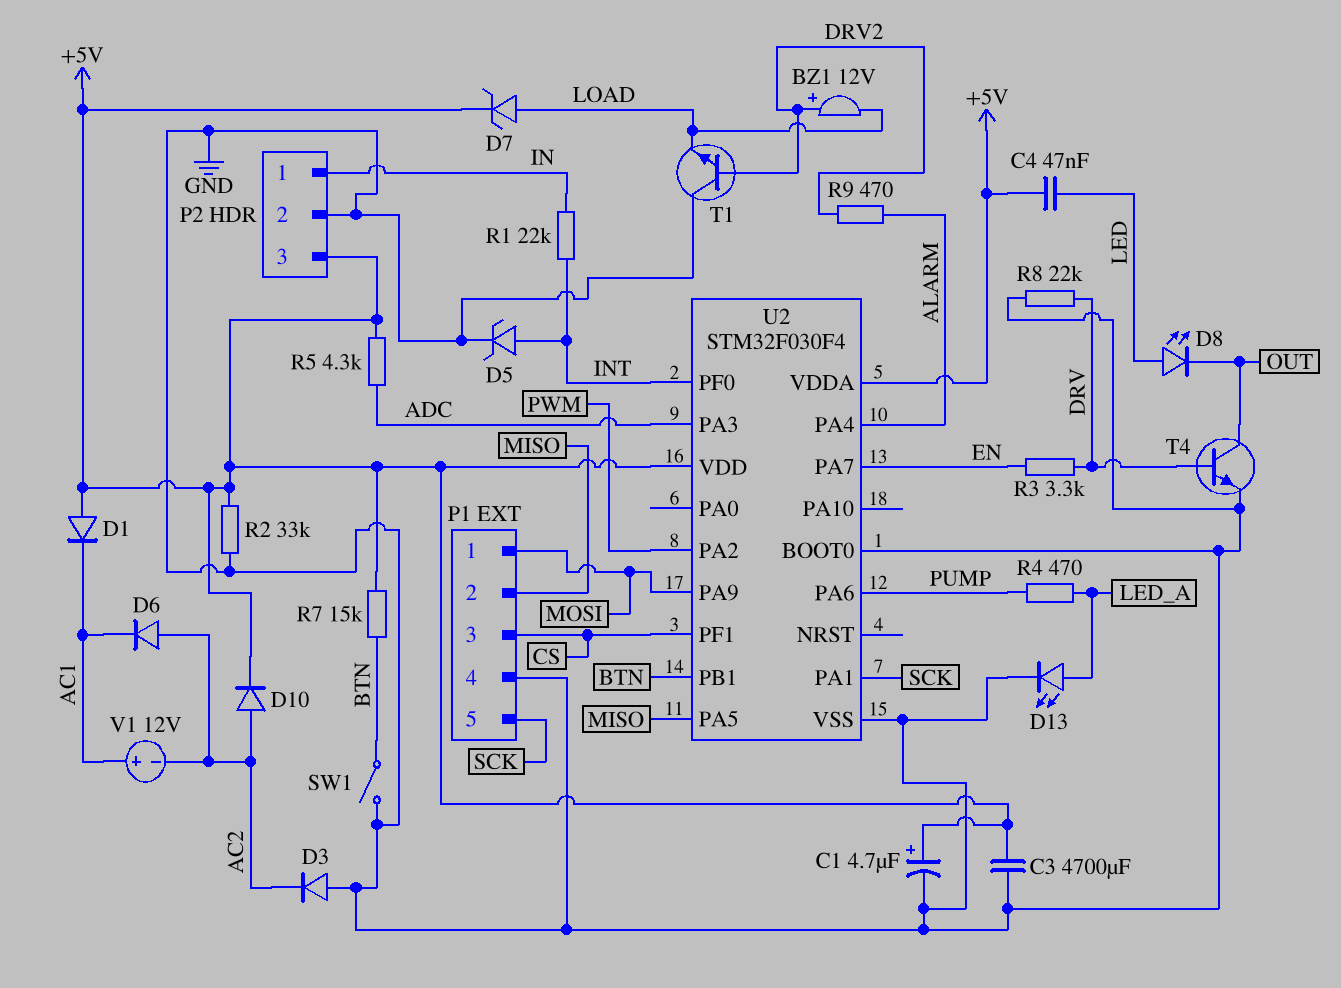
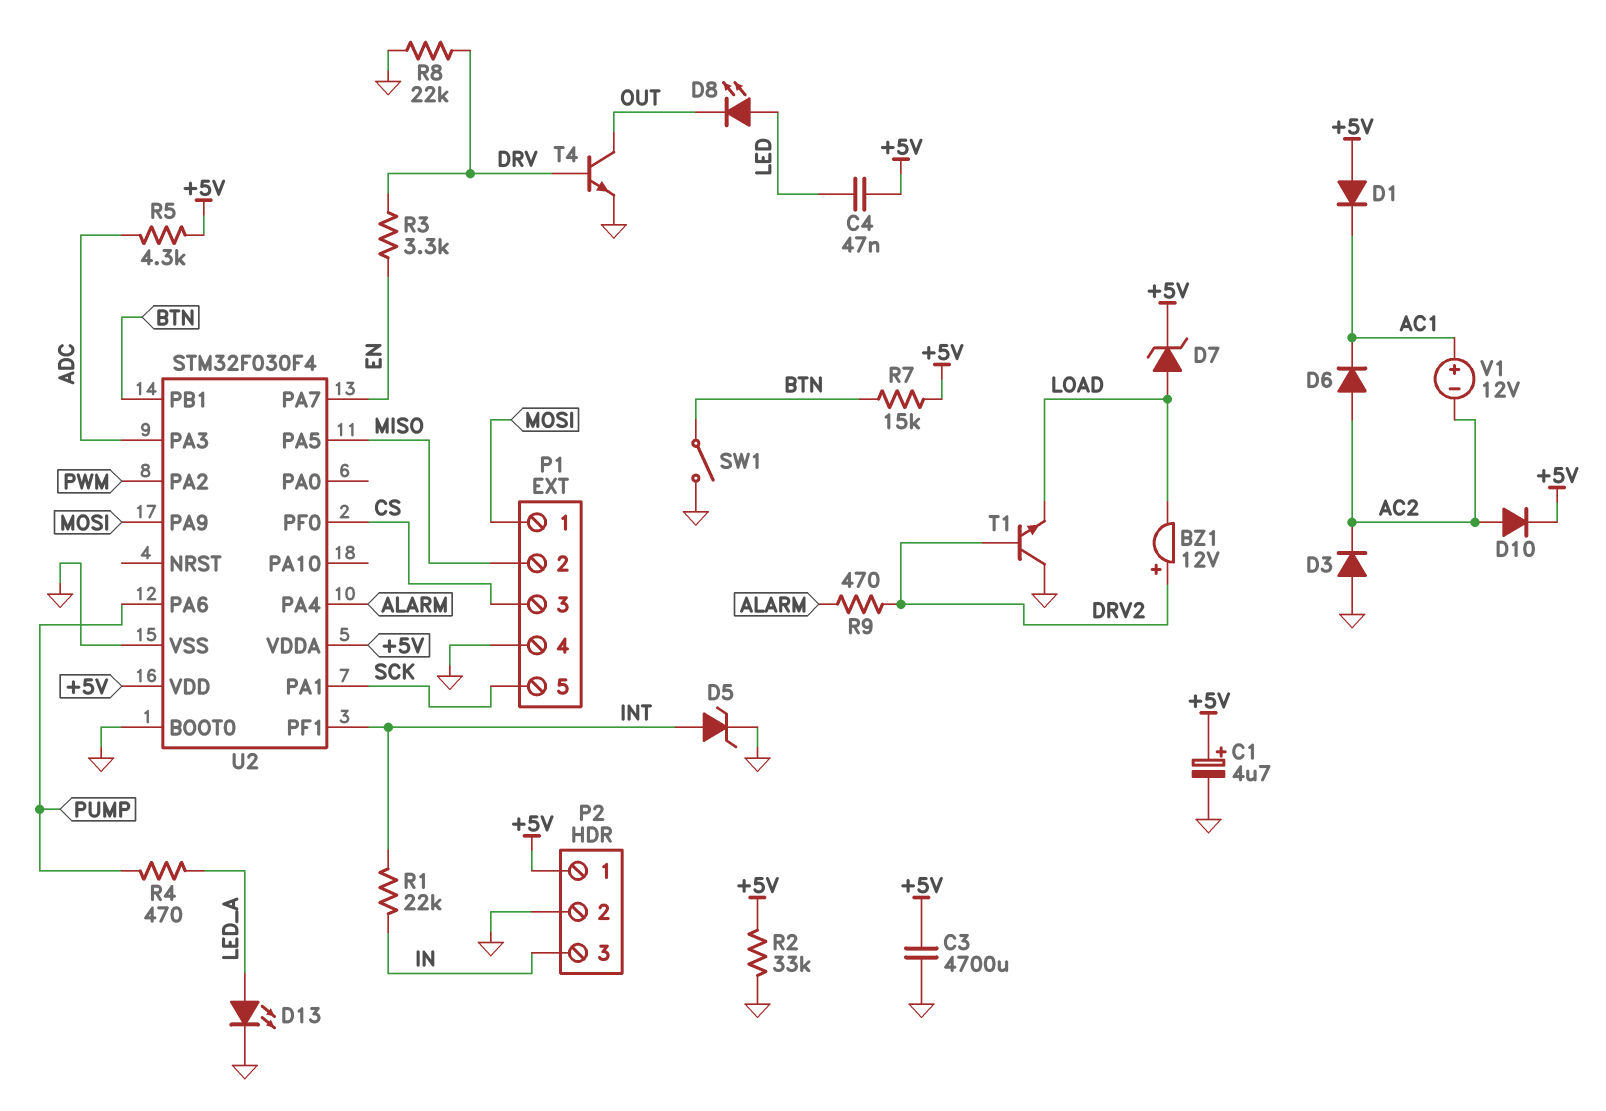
P2 pin 1: IN -> +5V
P2 pin 3: +5V -> IN
U2 pin PF0: INT -> CS
U2 pin PF1: CS -> INT

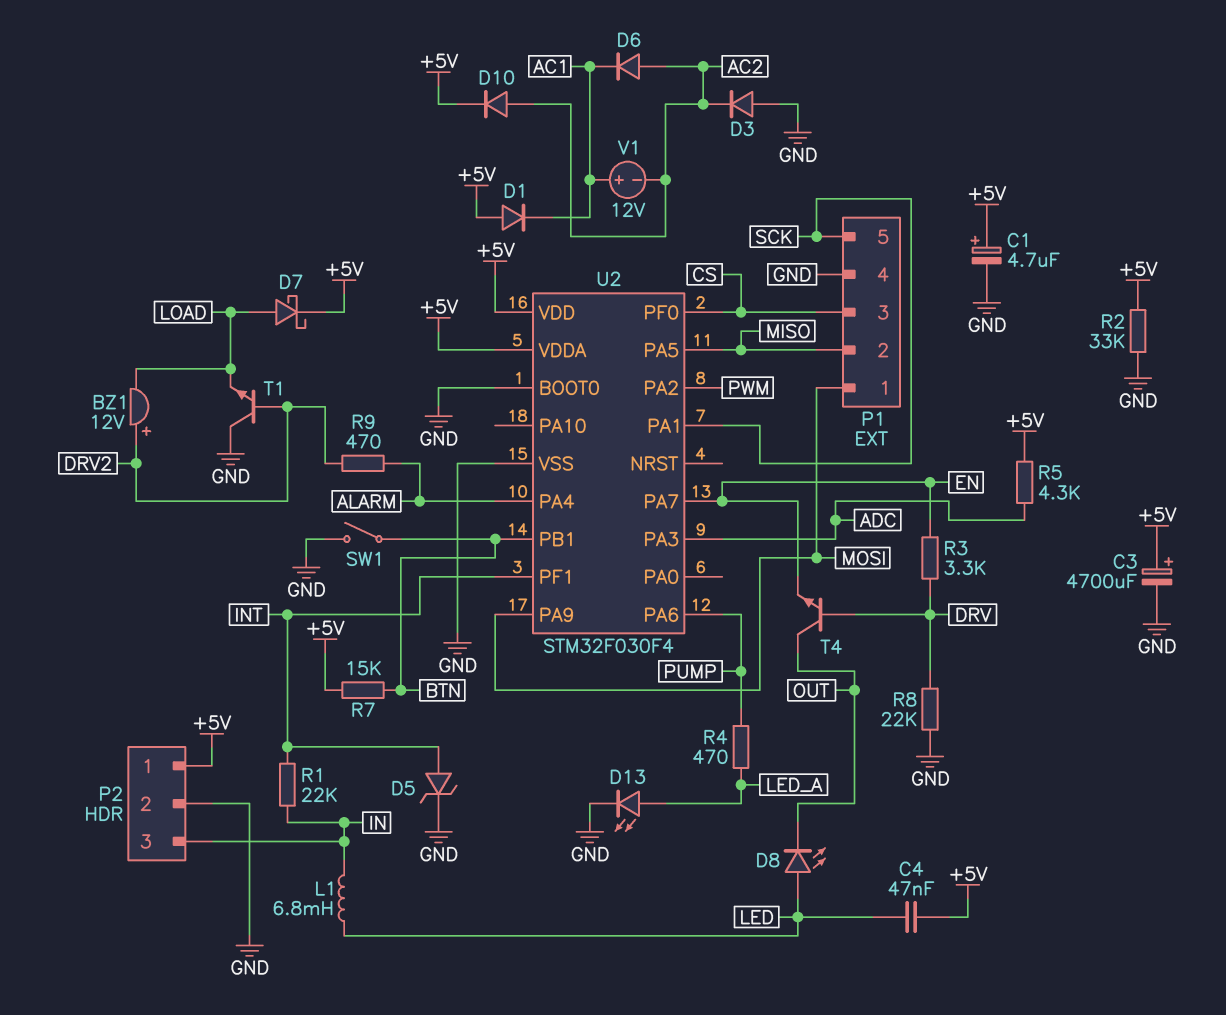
C3: 4700uF (+5V, GND) -> 4700uF (plus +5V, minus GND)
D7: zener (A LOAD, K +5V) -> schottky (A LOAD, K +5V)
L1: none -> 6.8mH (IN, LED)
T4: NPN (B DRV, C OUT, E GND) -> NPN (B DRV, C OUT, E EN)

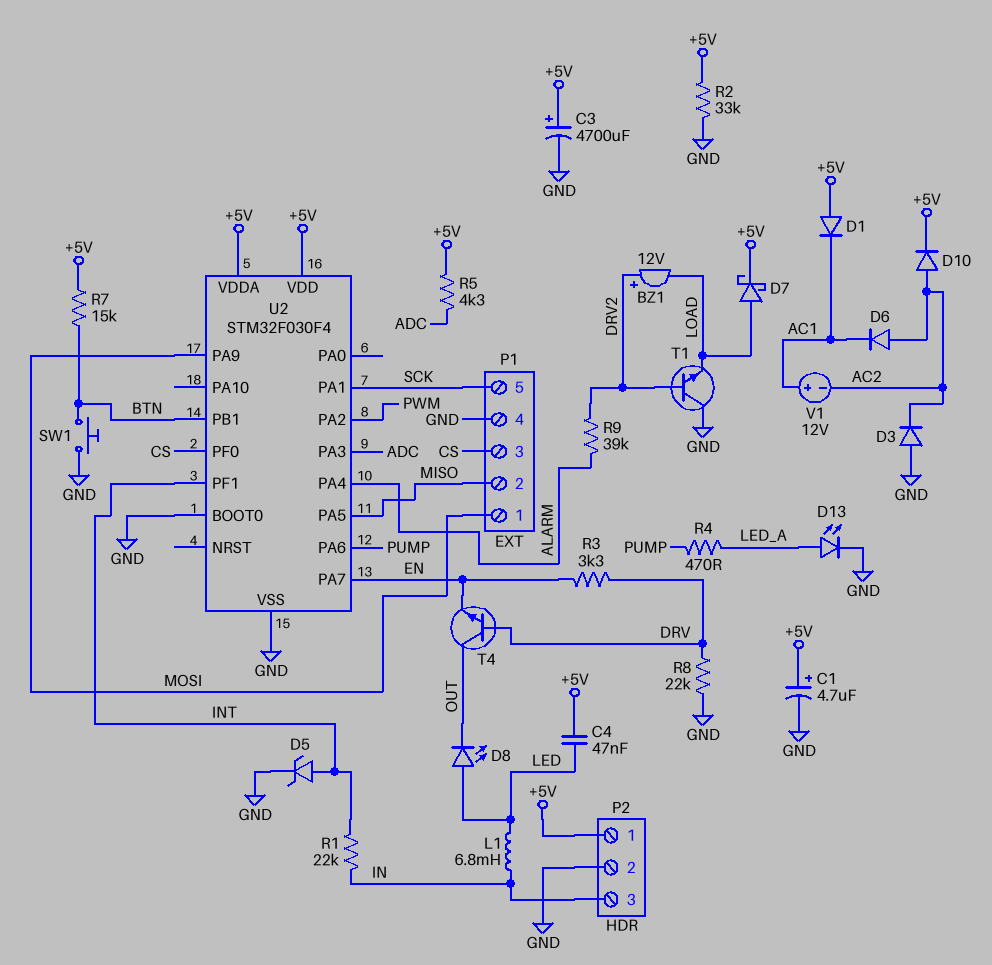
R9: 470 (ALARM, DRV2) -> 39k (ALARM, DRV2)
SW1: switch (BTN, GND) -> button (BTN, GND)

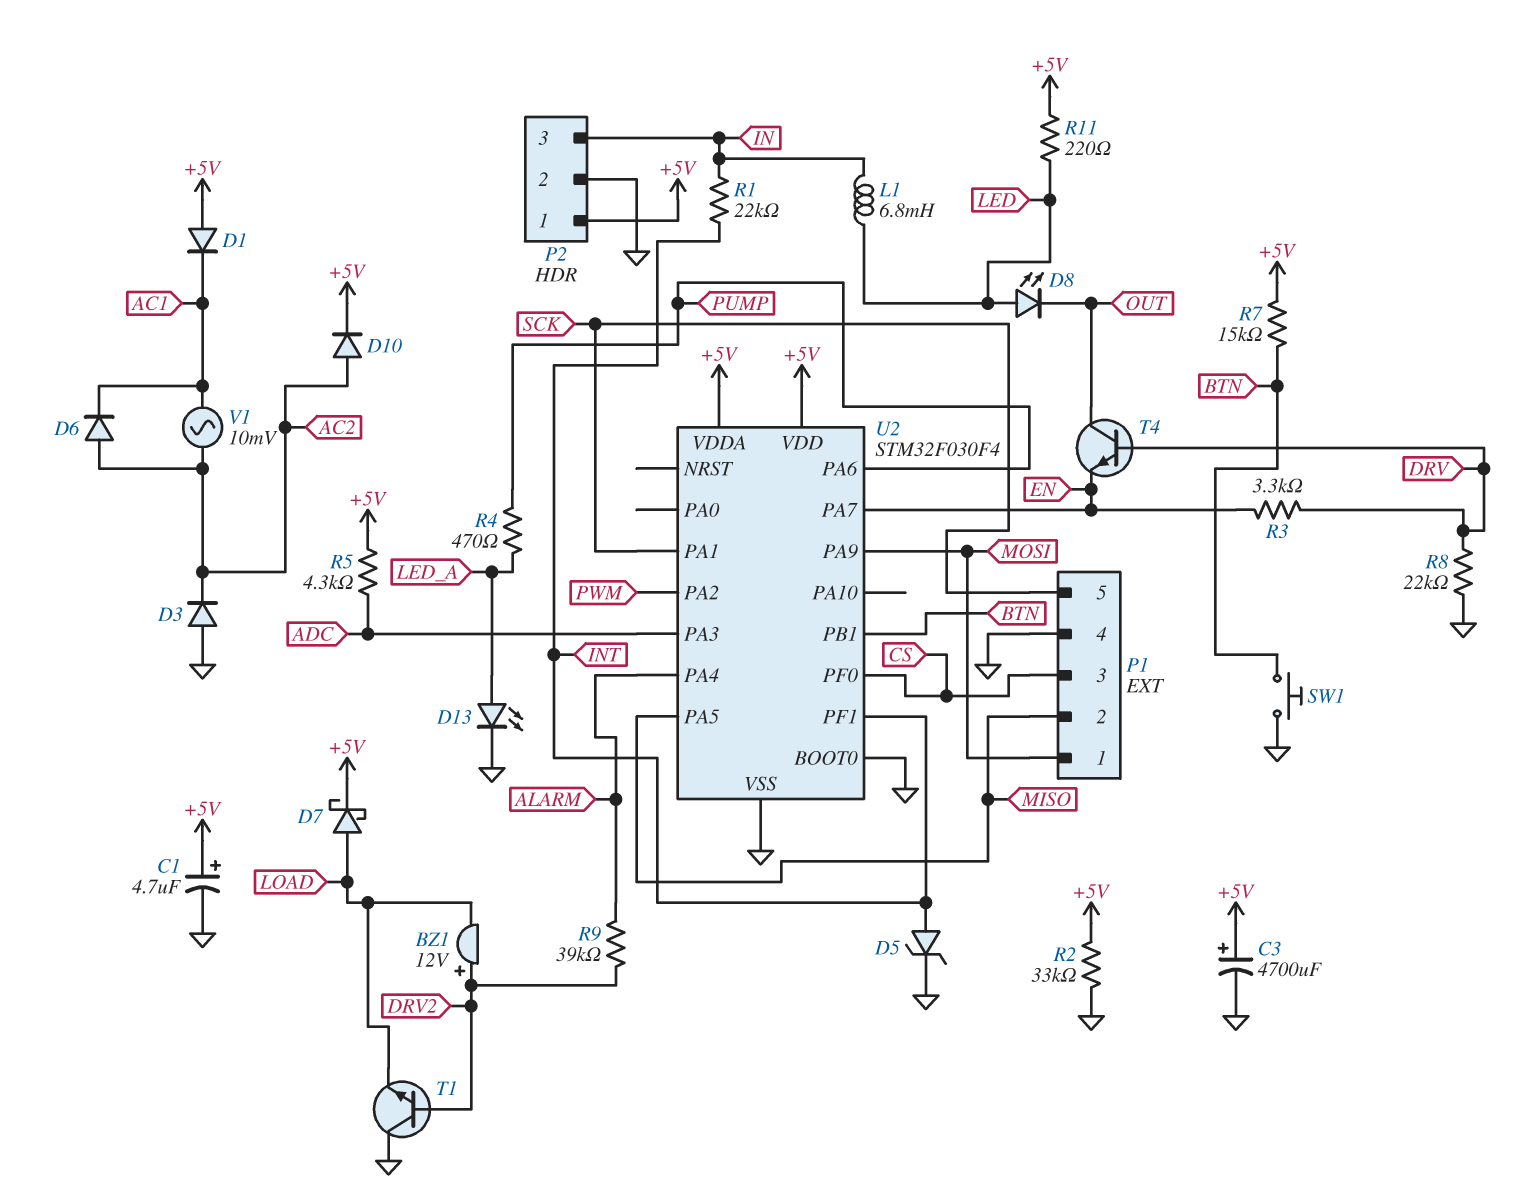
C4: 47nF (+5V, LED) -> none
R11: none -> 220 (+5V, LED)
V1: 12V (plus AC1, minus AC2) -> AC 10mV (AC1, AC2)

